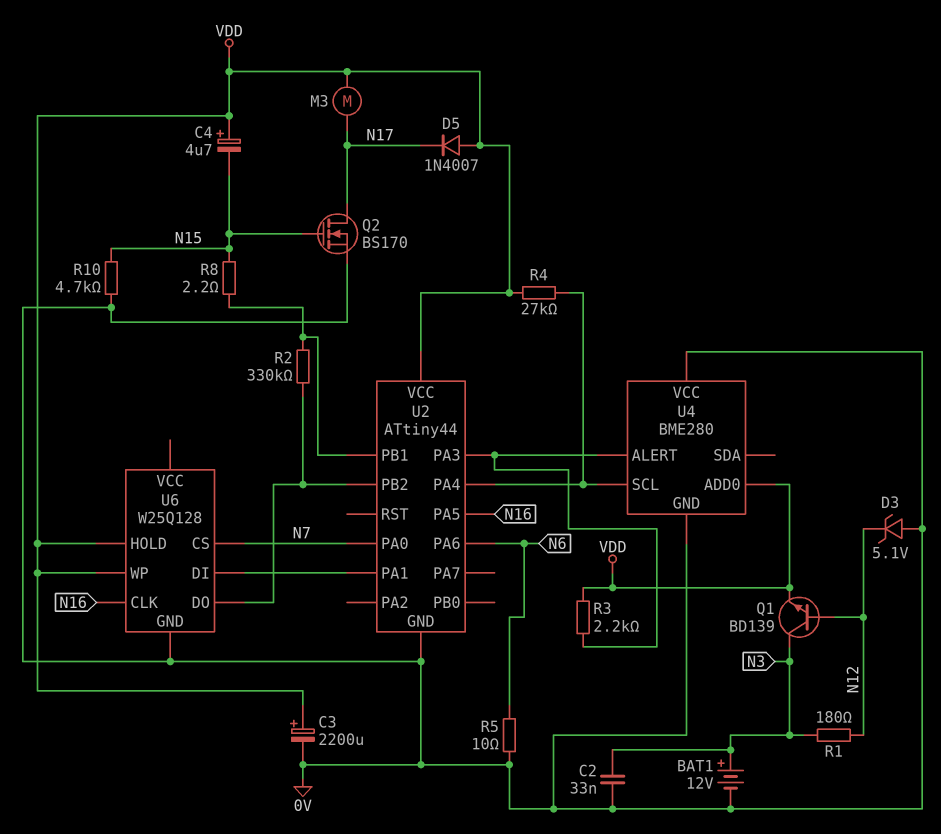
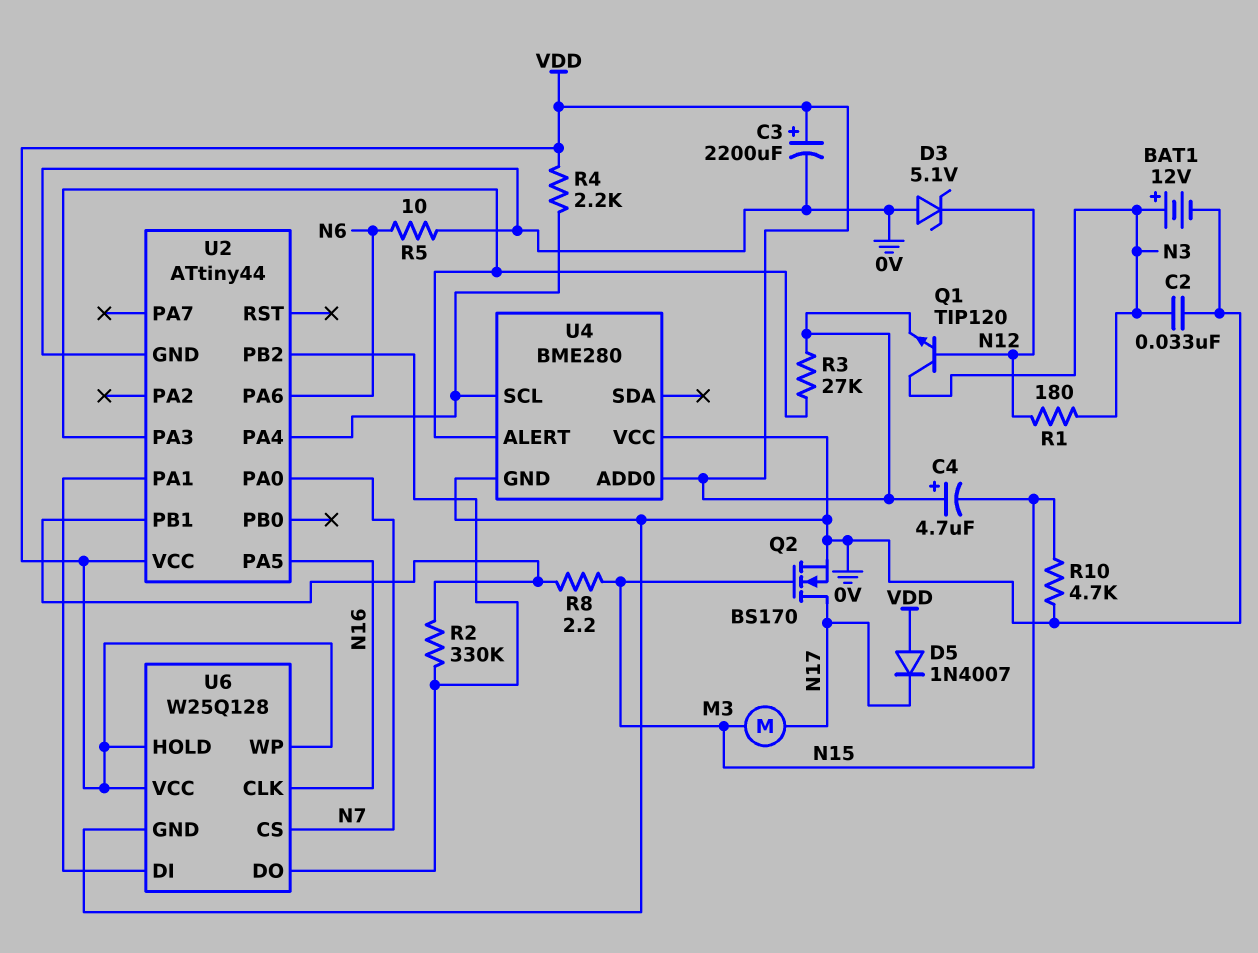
M3: motor (N17, VDD) -> motor (N15, N17)
Q1: NPN BD139 (B N12, C N3, E VDD) -> NPN TIP120 (B N12, C N3, E VDD)
R3: 2.2k (U2/PA3, VDD) -> 27k (U2/PA3, VDD)
R4: 27k (U2/PA4, VDD) -> 2.2k (U2/PA4, VDD)
U6 pin VCC: none -> VDD

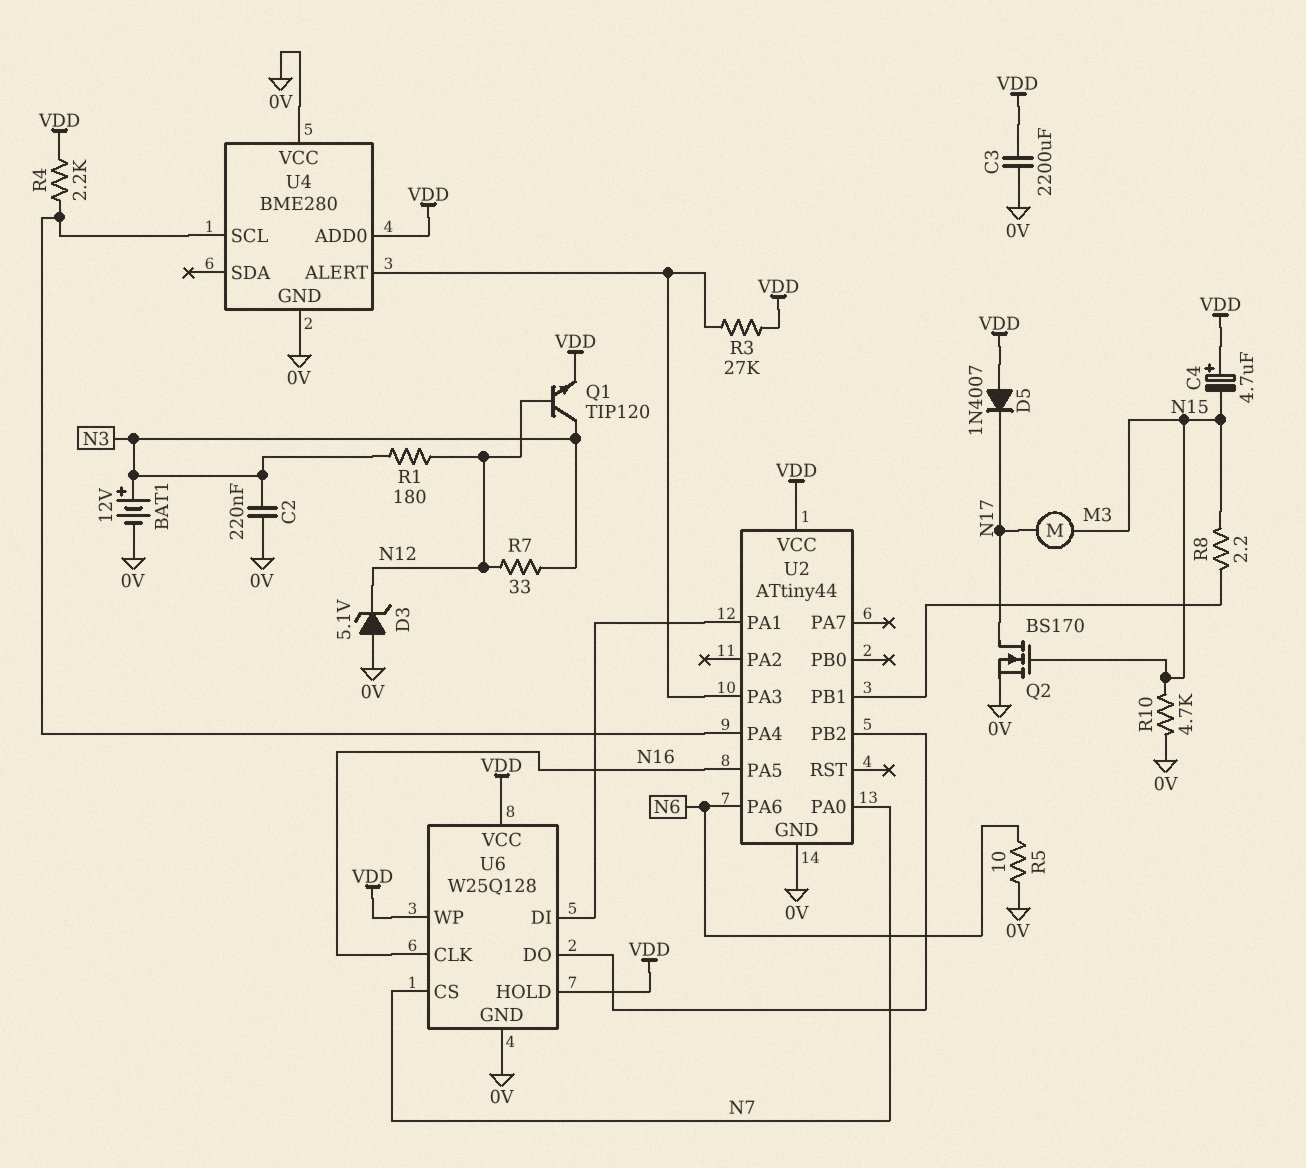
C2: 33nF (0V, N3) -> 220nF (0V, N3)
C3: 2200uF (plus VDD, minus 0V) -> 2200uF (0V, VDD)
R2: 330k (U2/PB1, U2/PB2) -> none
R7: none -> 33 (N3, N12)

